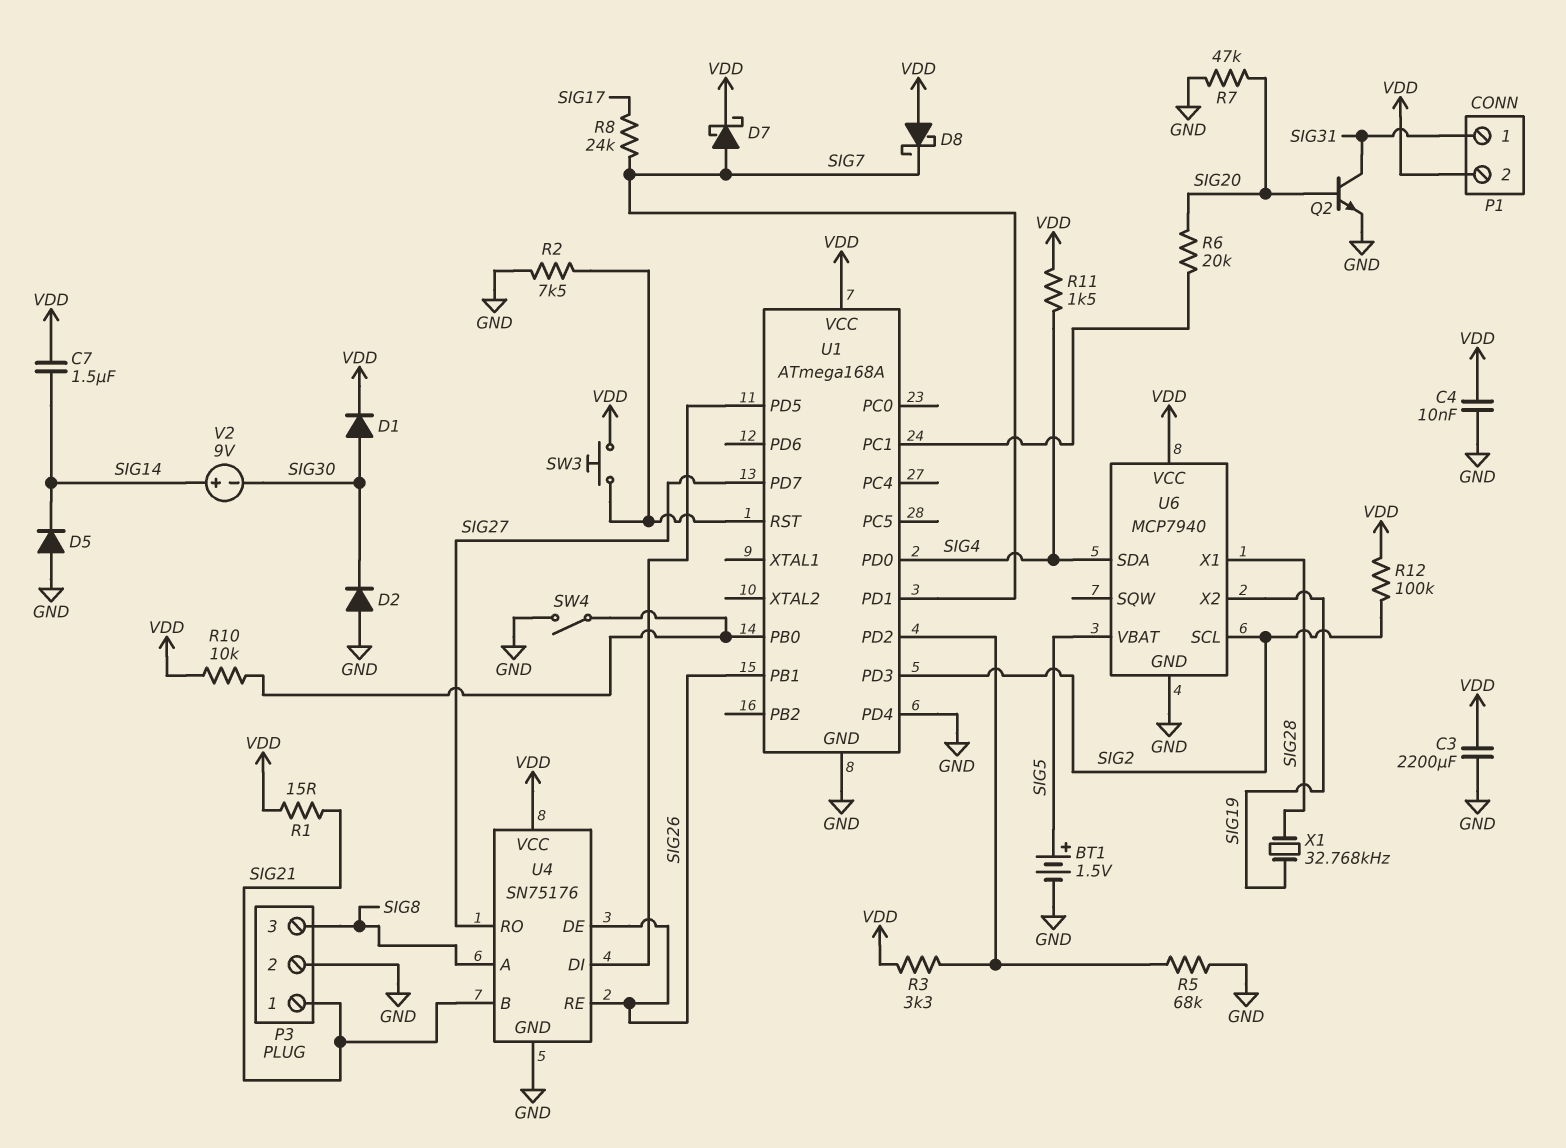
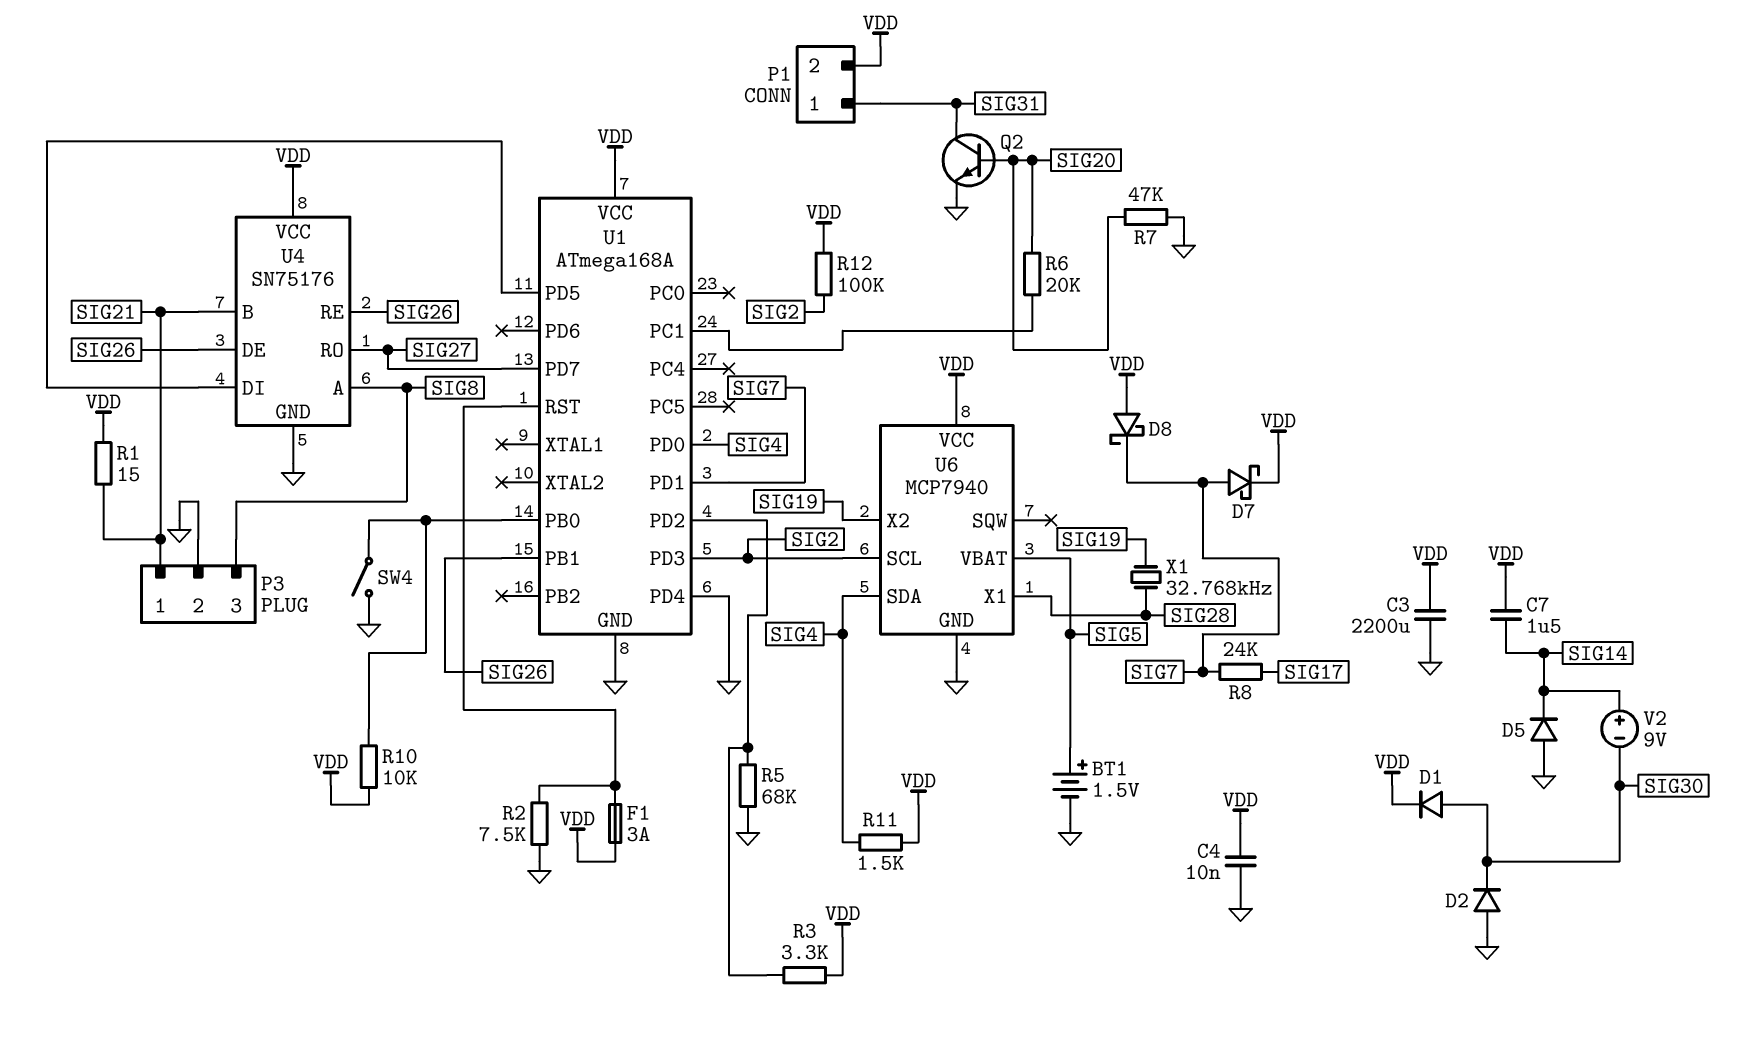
F1: none -> 3A (U1/RST, VDD)
SW3: button (U1/RST, VDD) -> none

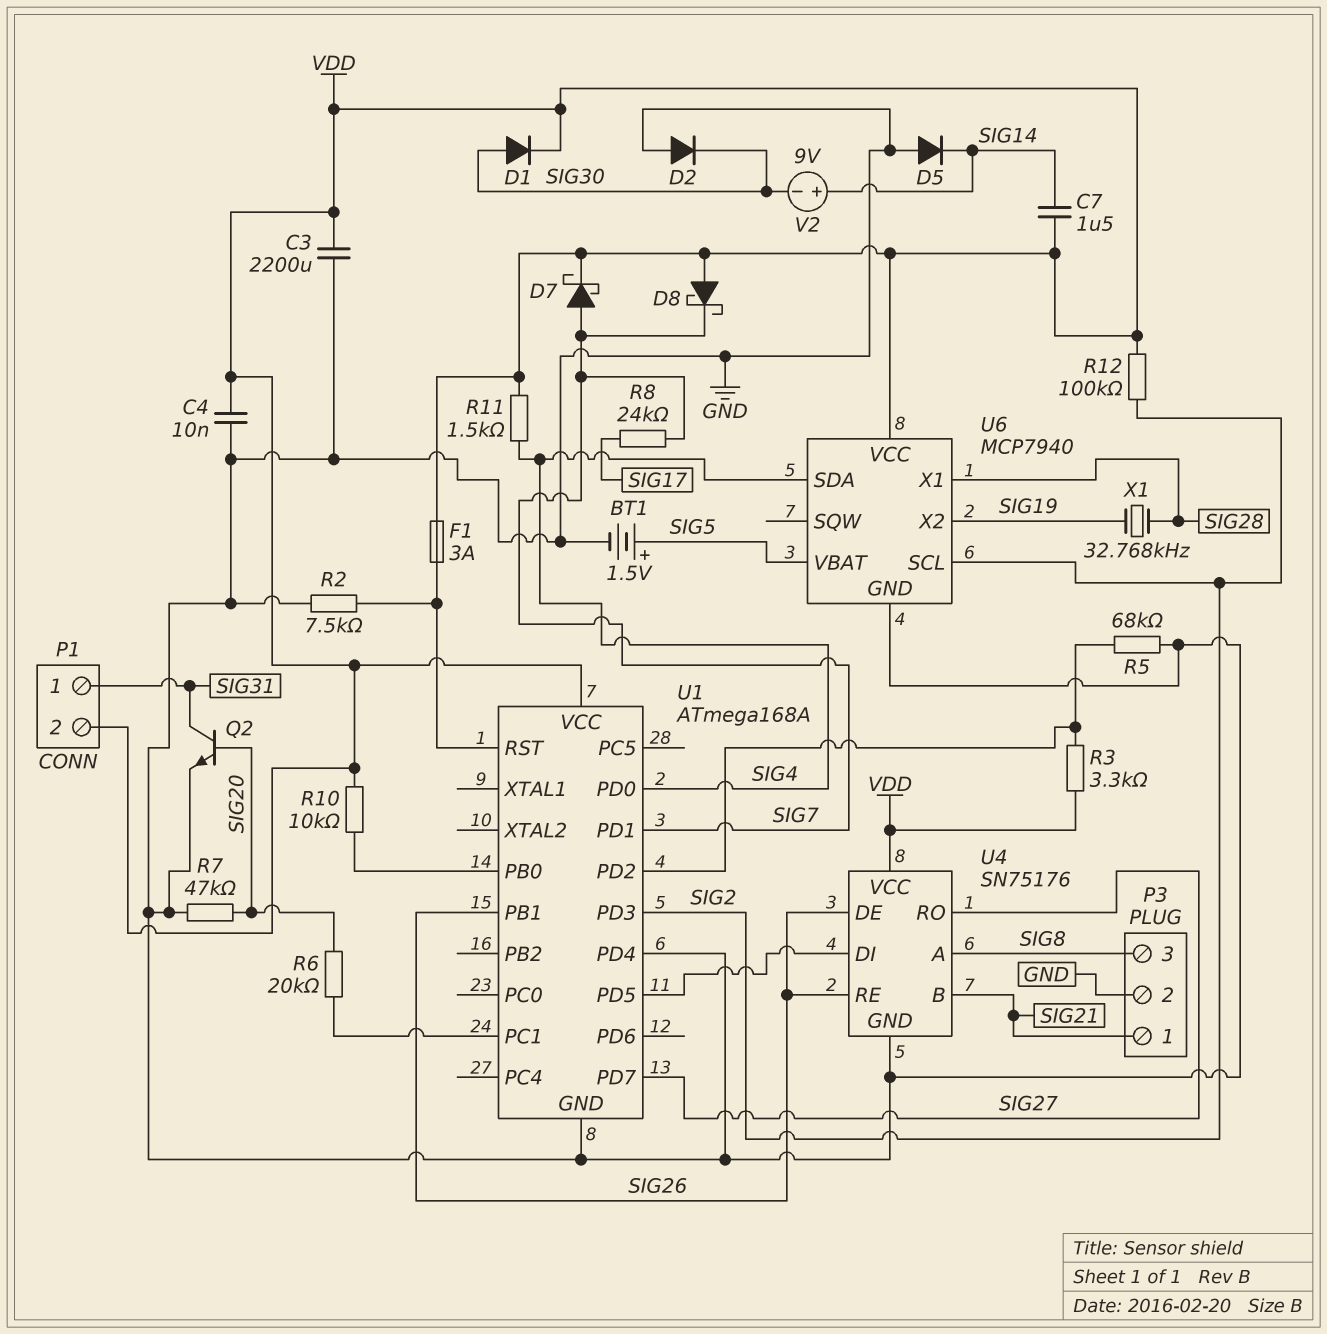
R1: 15 (SIG21, VDD) -> none
SW4: switch (GND, U1/PB0) -> none

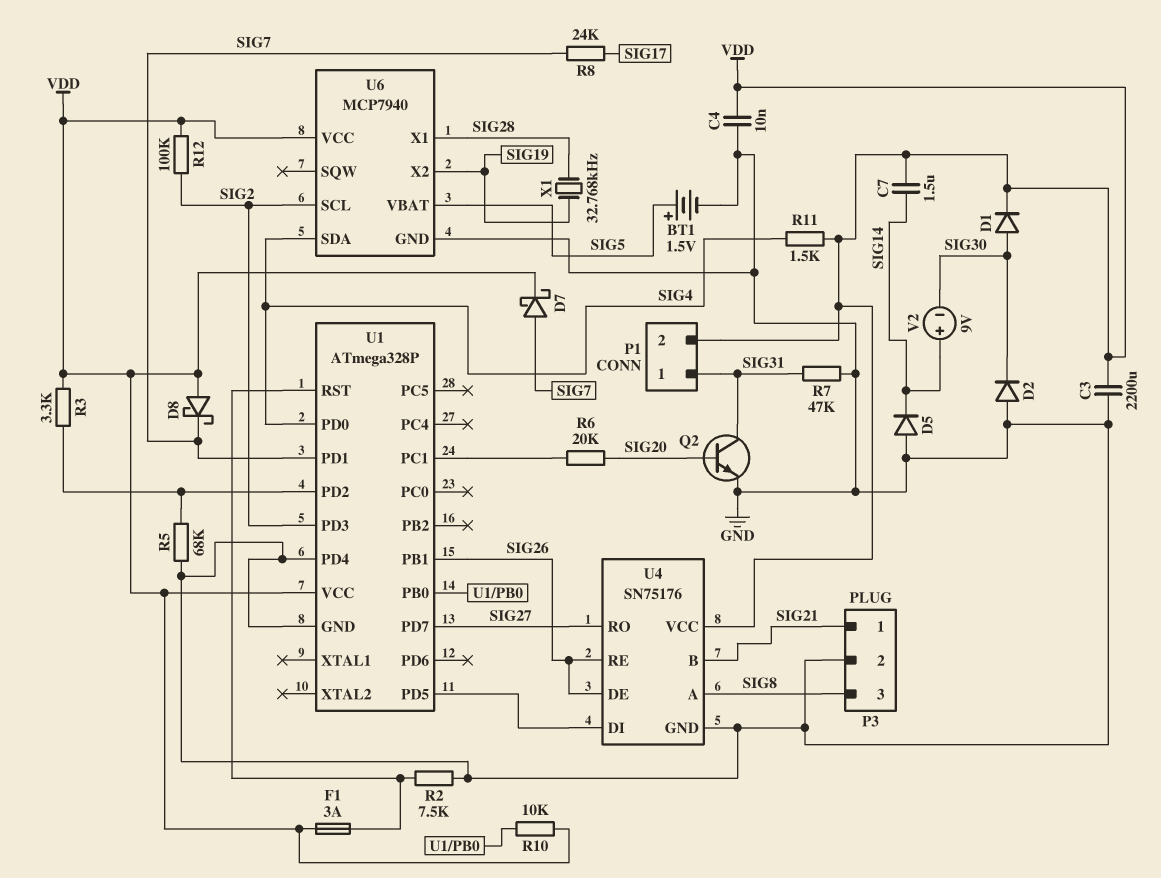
R7: 47k (GND, SIG20) -> 47k (GND, SIG31)
U1: ATmega168A -> ATmega328P

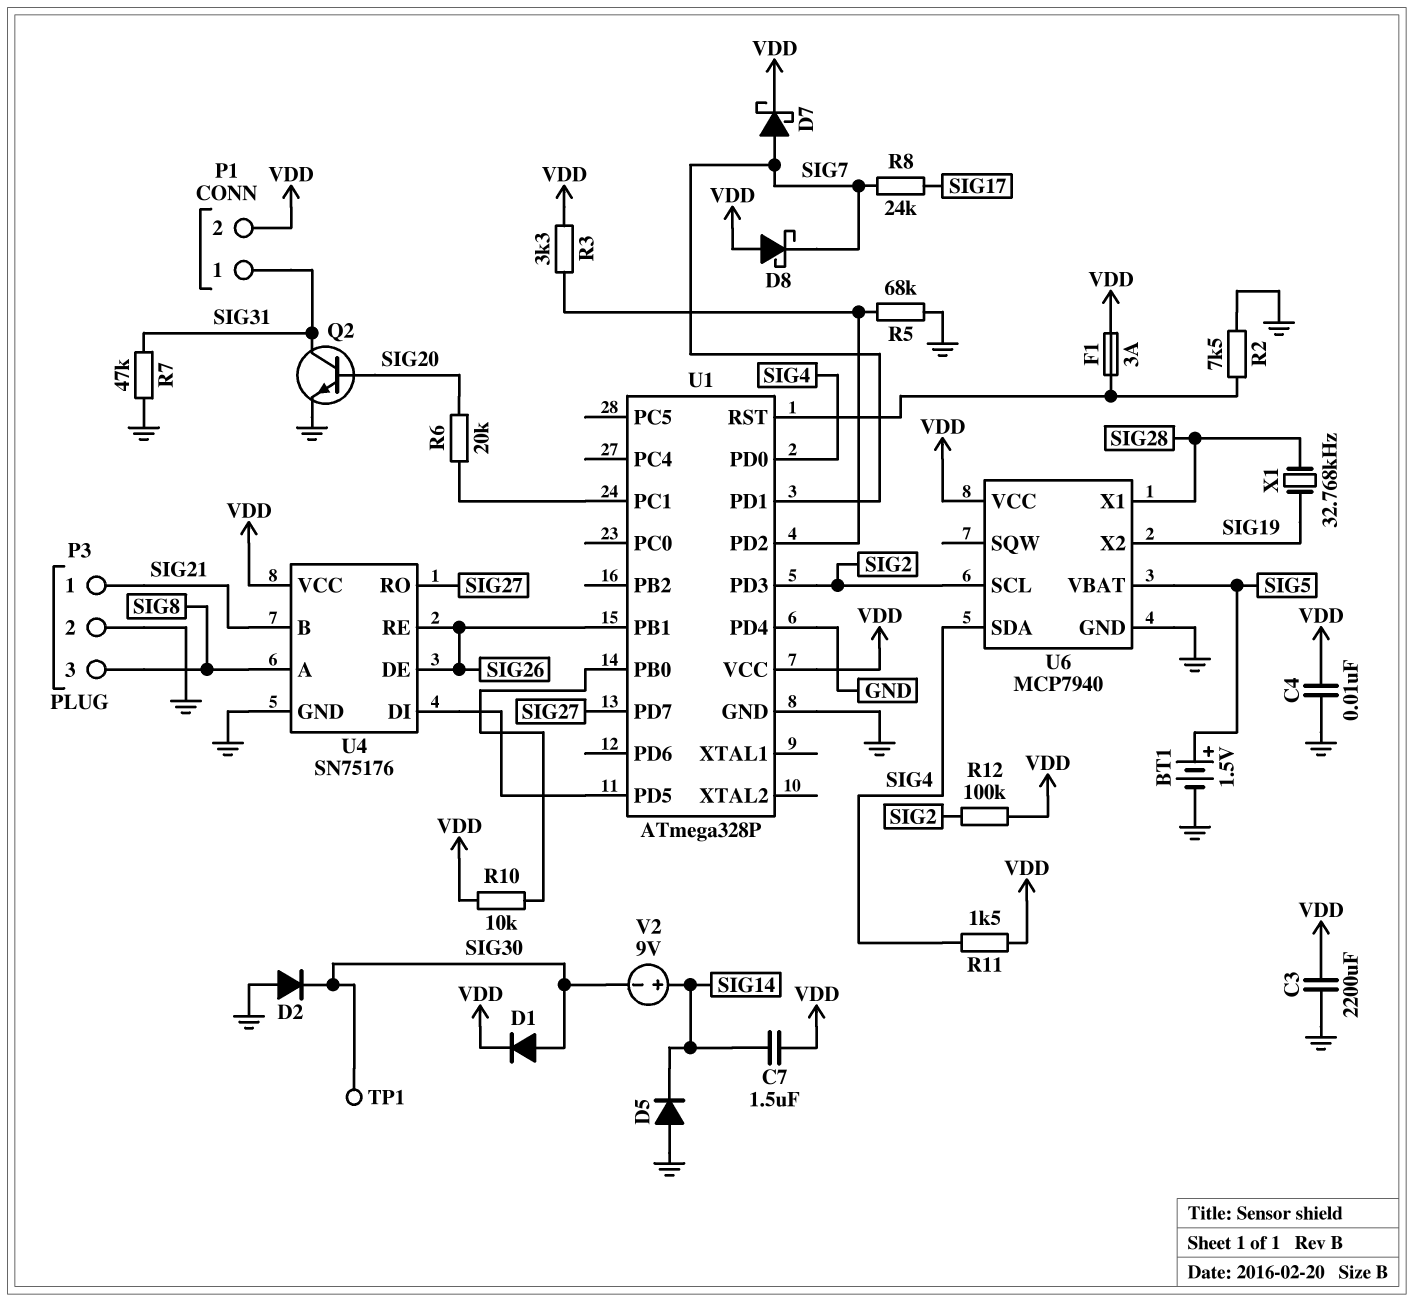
TP1: none -> test point (SIG30)

